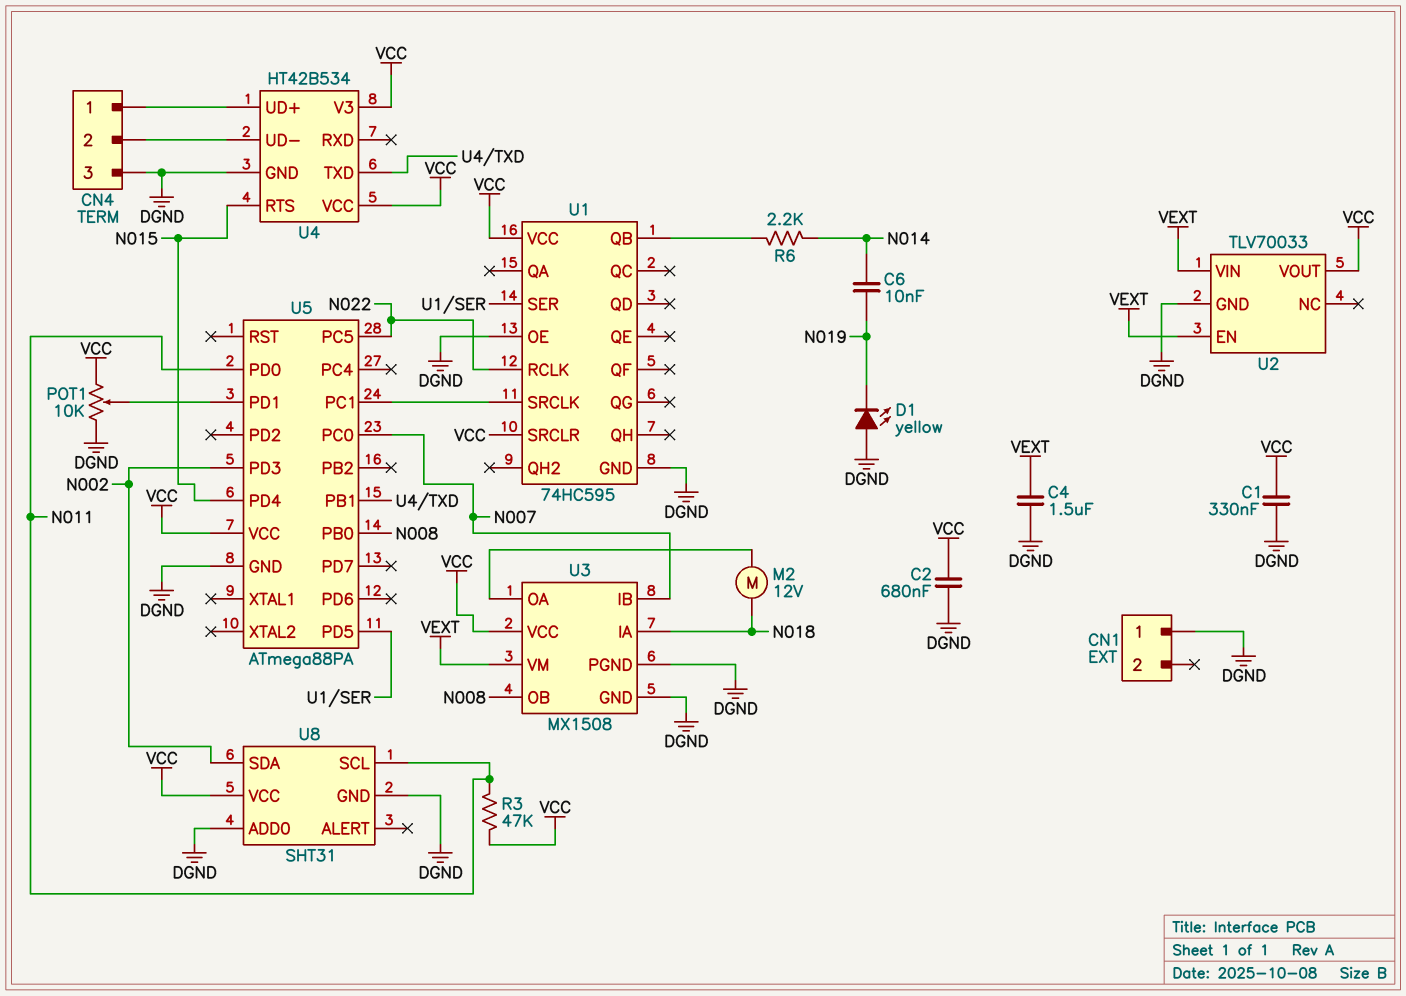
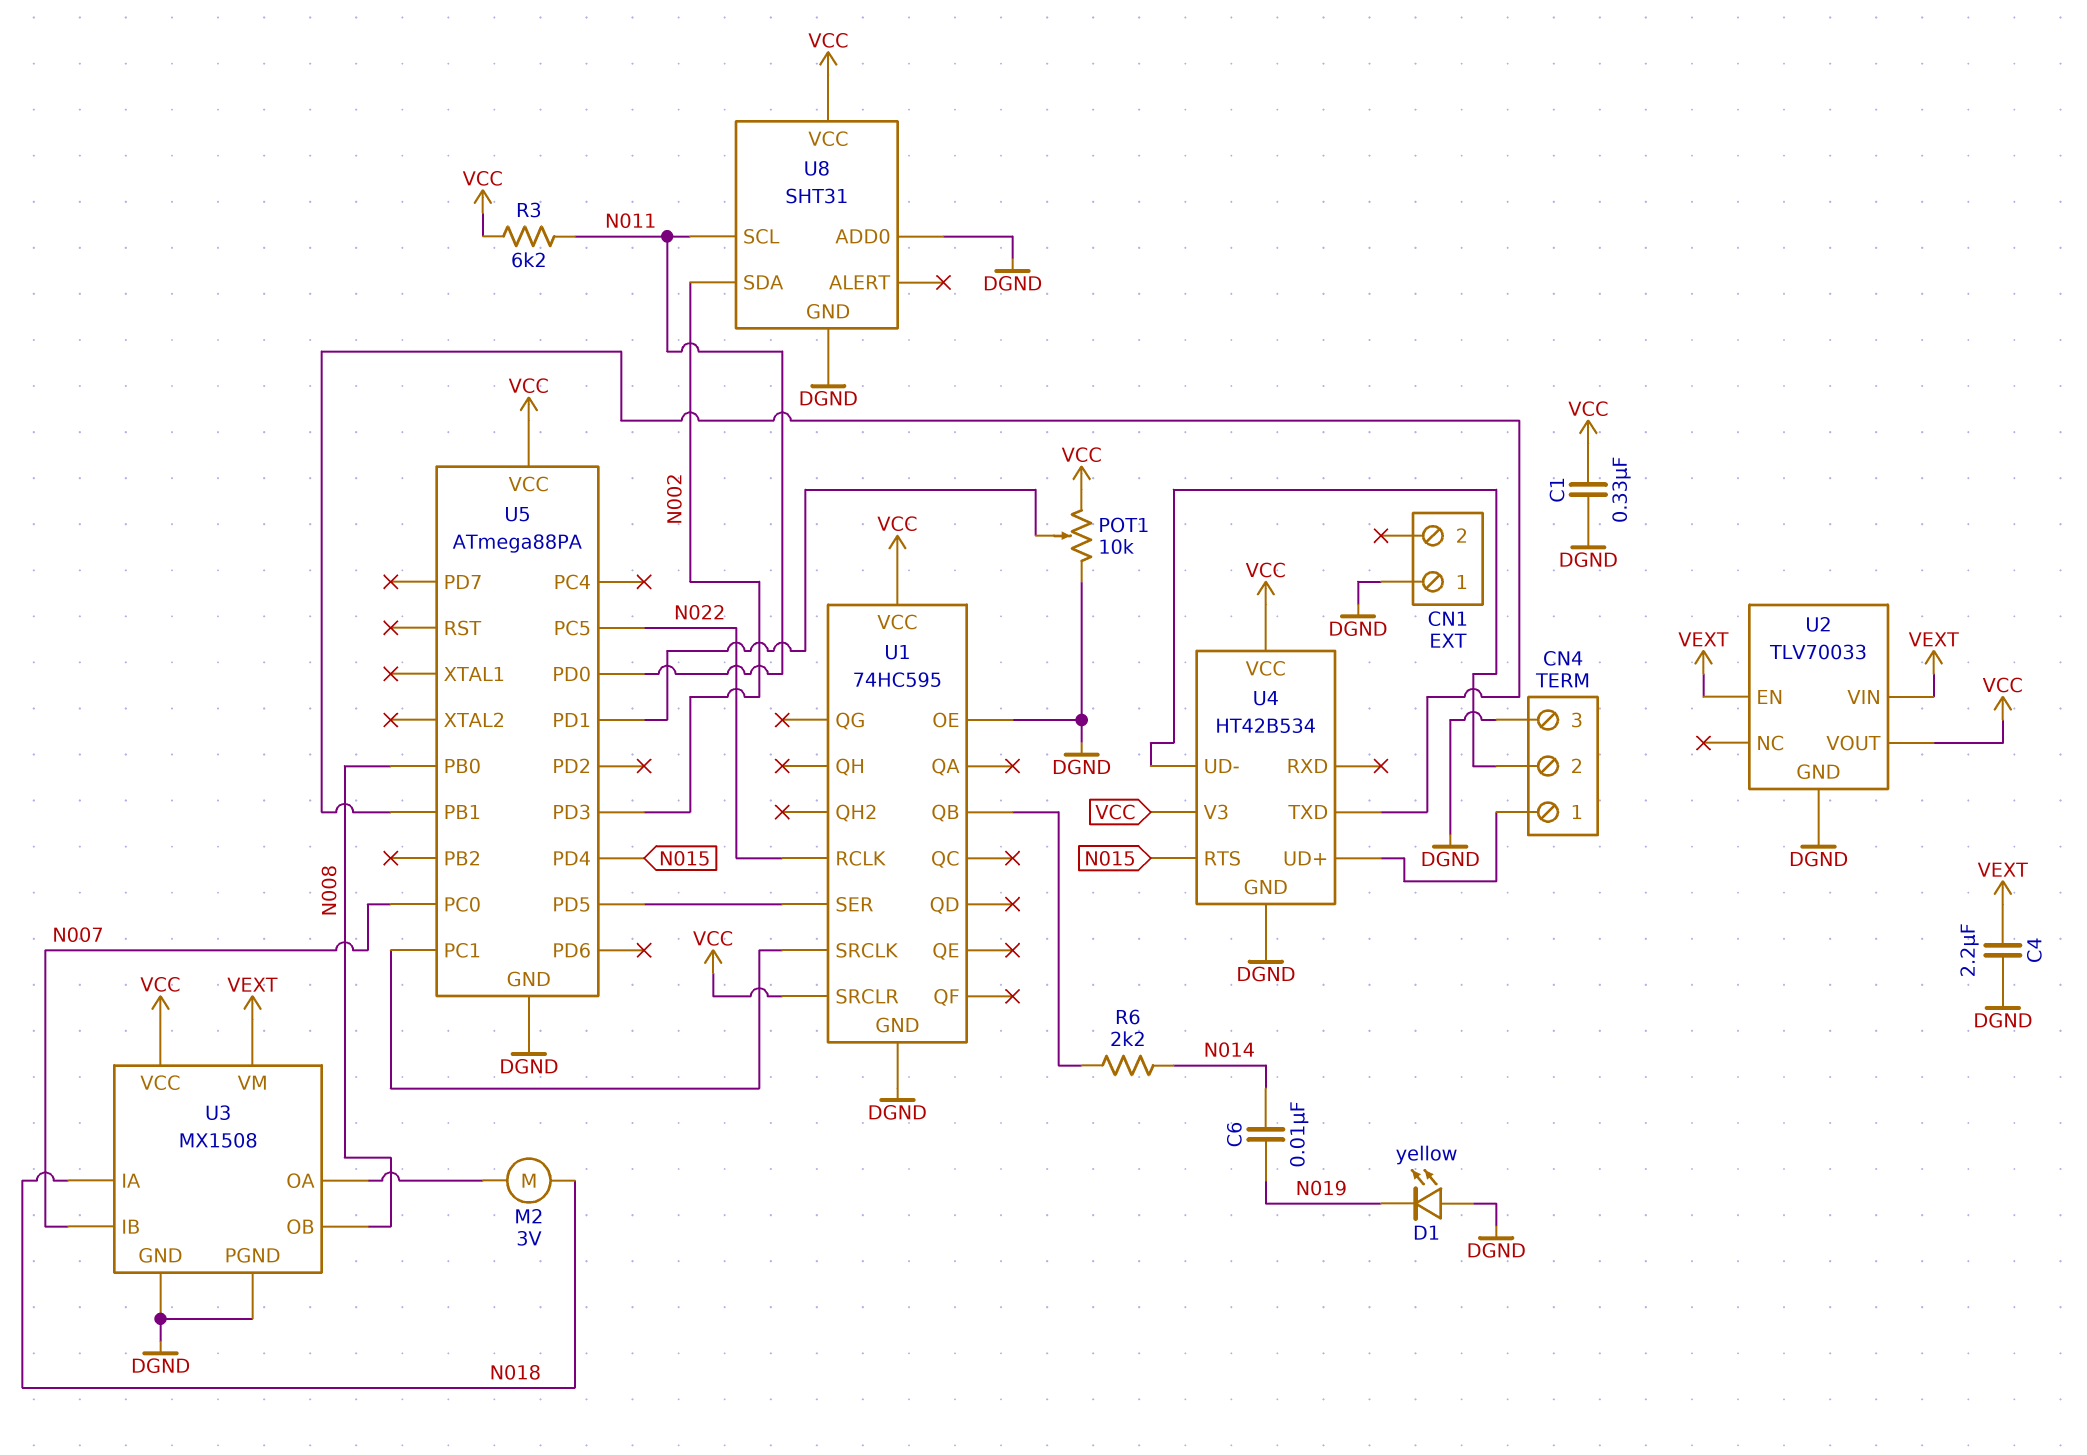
C2: 680nF (DGND, VCC) -> none
C4: 1.5uF (DGND, VEXT) -> 2.2uF (DGND, VEXT)
M2: motor 12V (N018, U3/OA) -> motor 3V (N018, U3/OA)
R3: 47k (N011, VCC) -> 6.2k (N011, VCC)

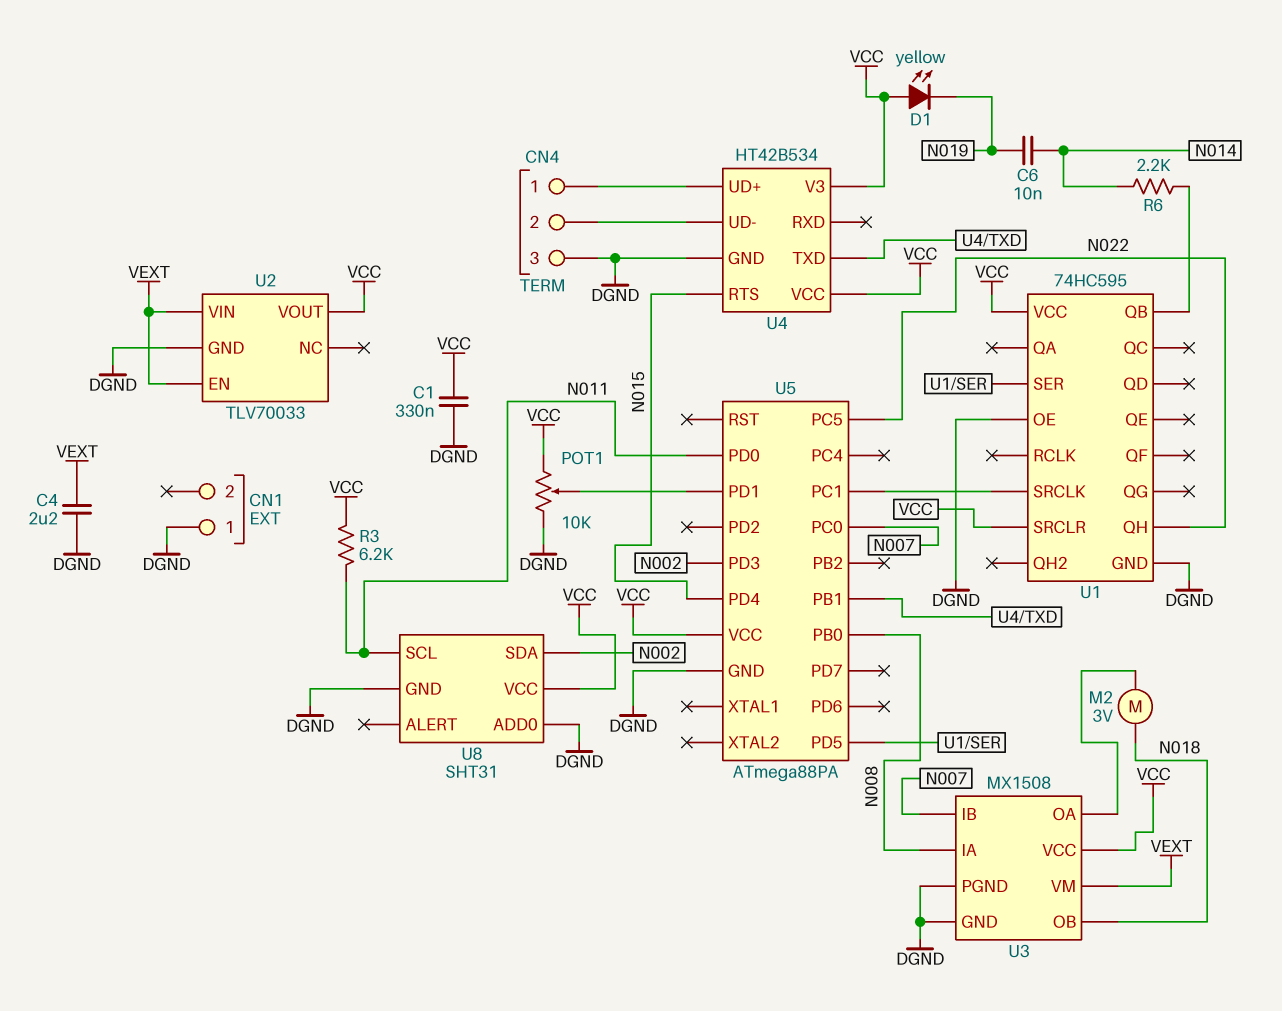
D1: LED yellow (A DGND, K N019) -> LED yellow (A VCC, K N019)
U1 pin QH: none -> N022
U1 pin RCLK: N022 -> none
U3 pin IA: N018 -> N008
U3 pin OB: N008 -> N018

